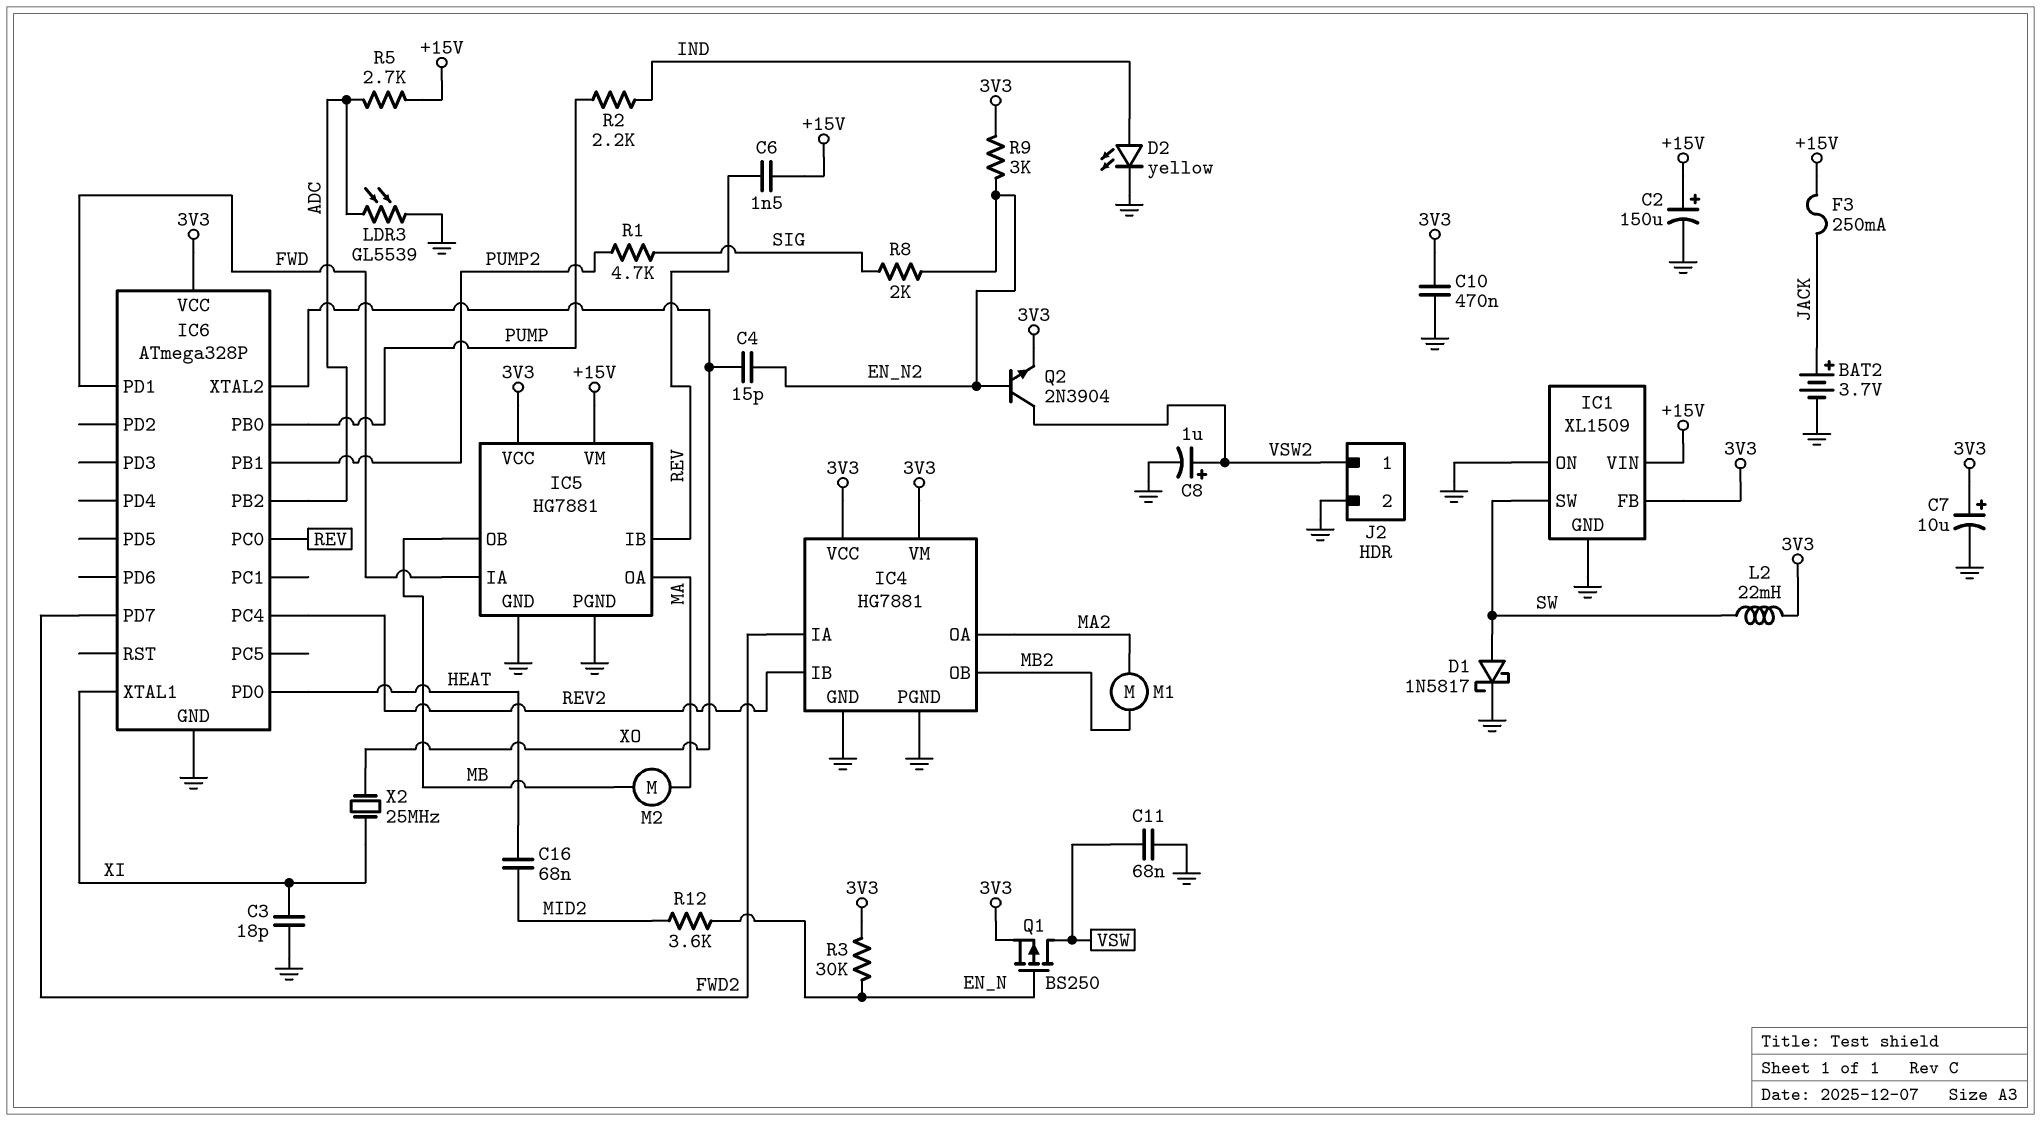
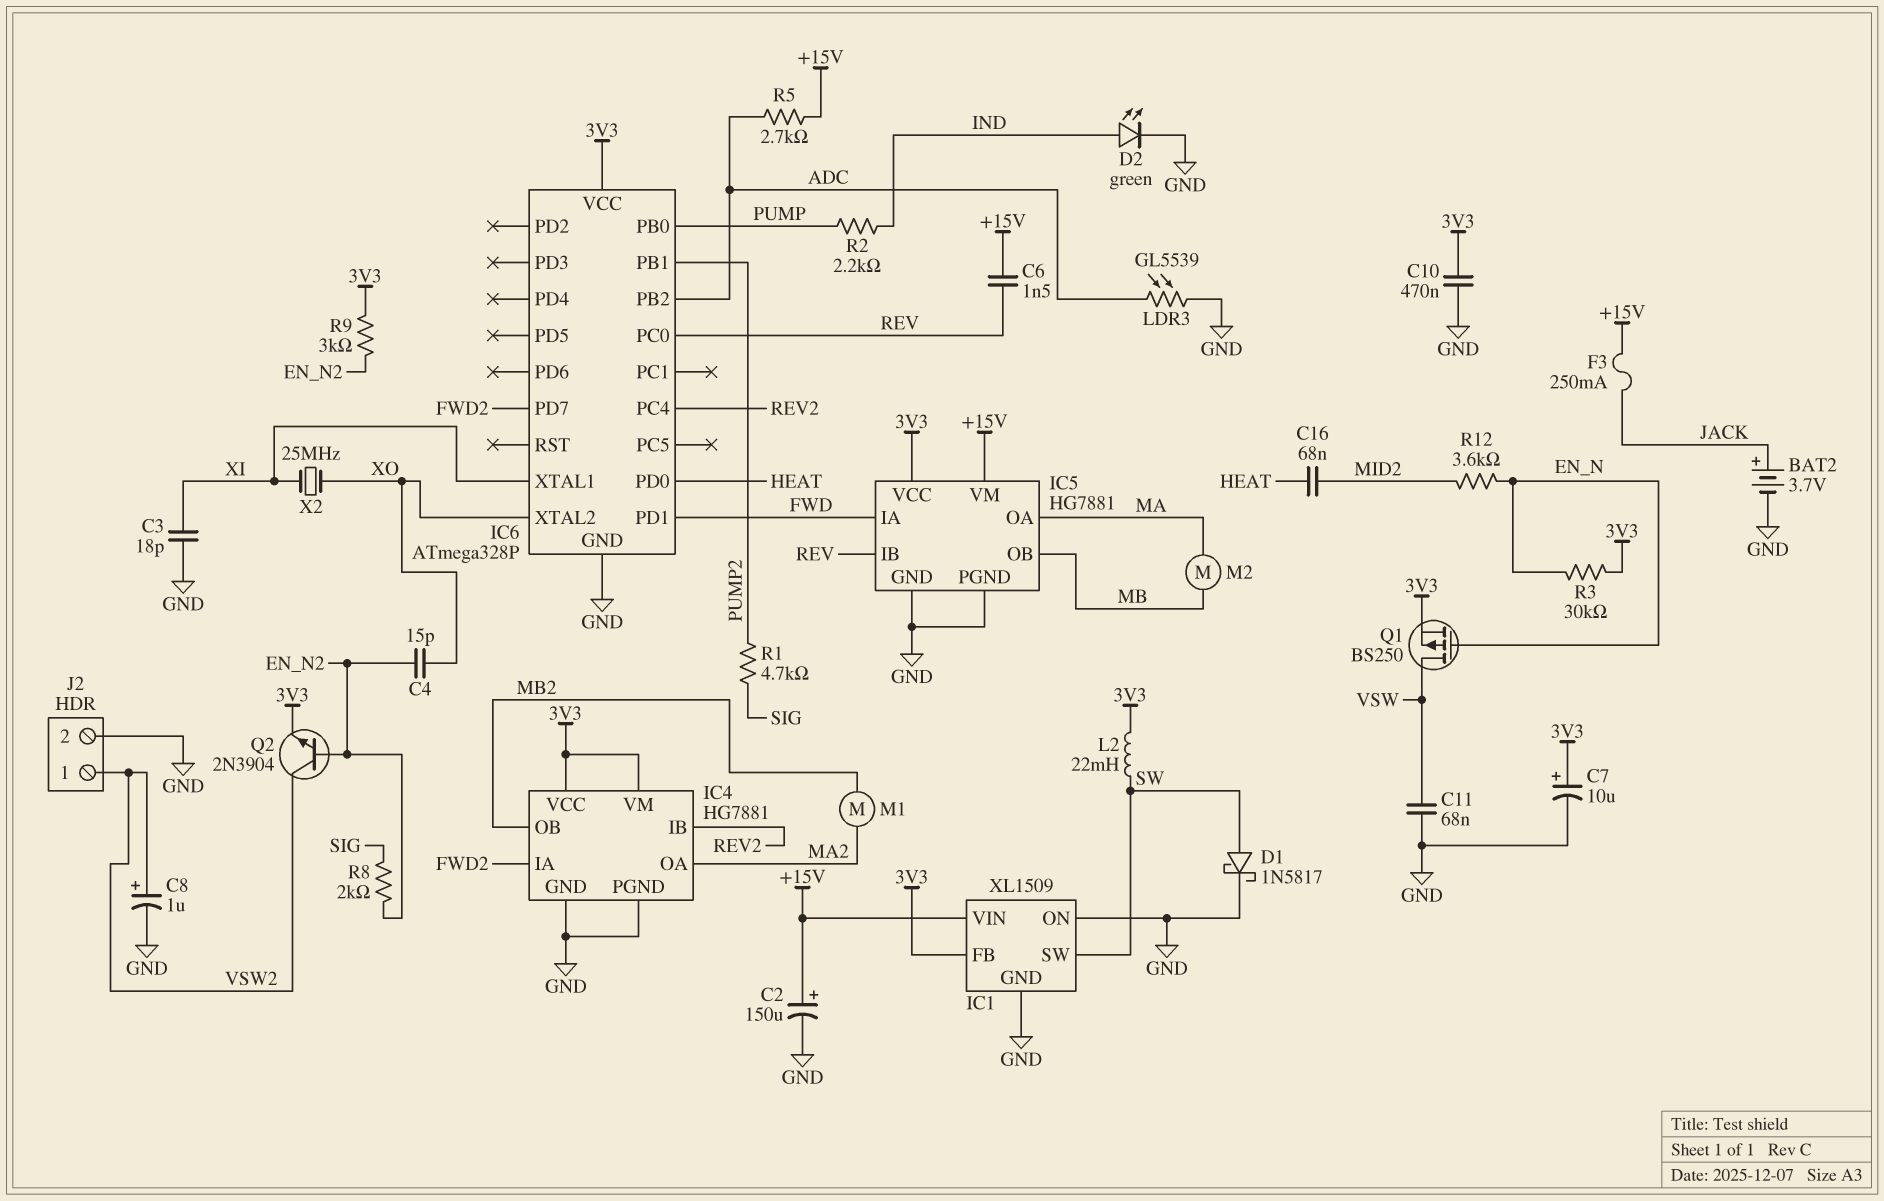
D2: LED yellow (A IND, K GND) -> LED green (A IND, K GND)

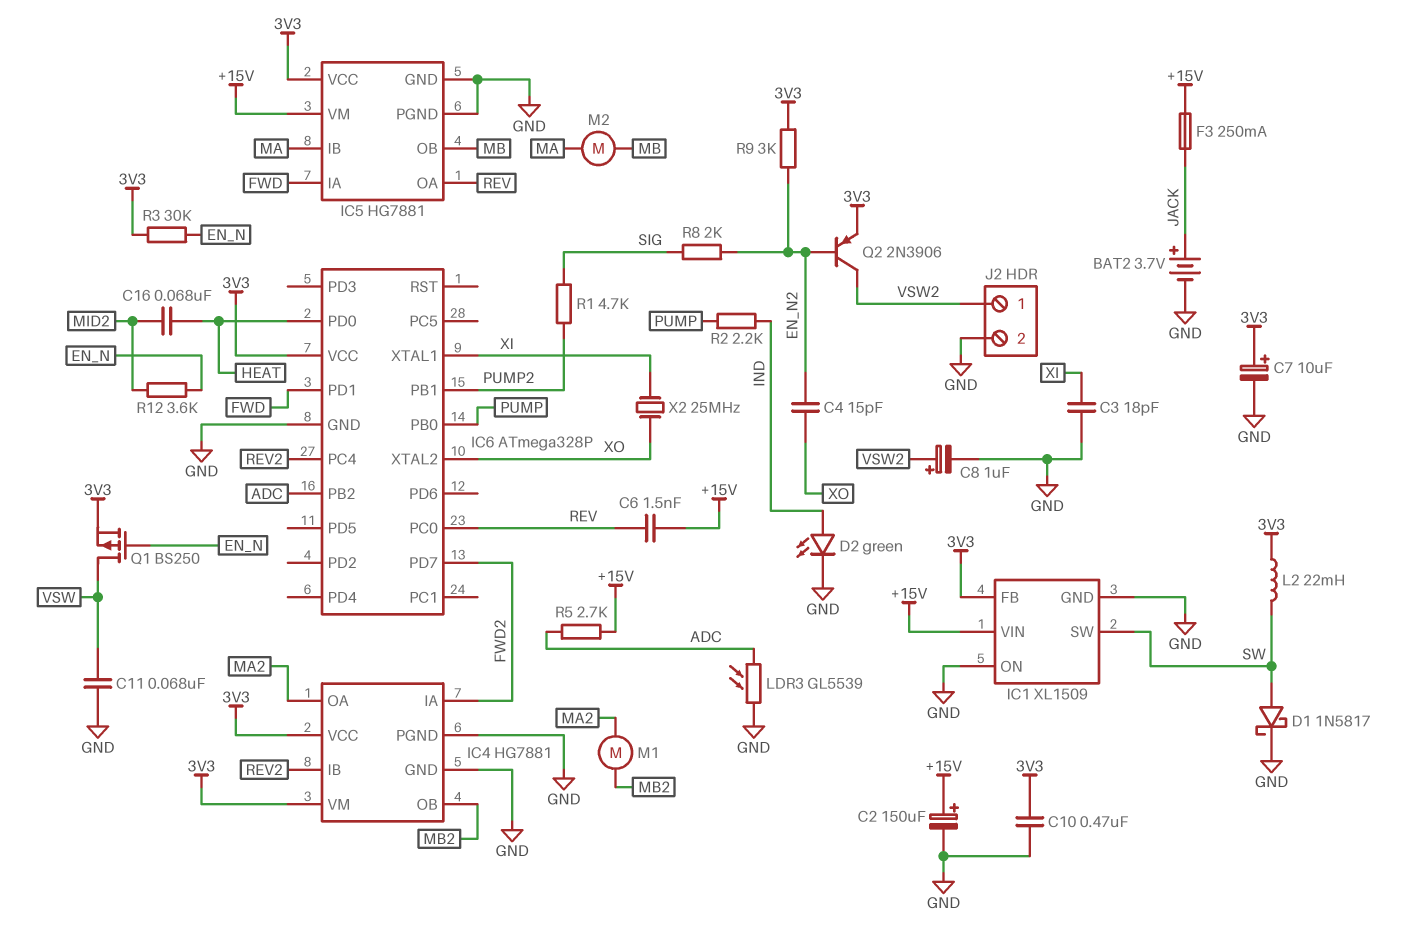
IC5 pin IB: REV -> MA
IC5 pin OA: MA -> REV
Q2: NPN 2N3904 (B EN_N2, C VSW2, E 3V3) -> PNP 2N3906 (B EN_N2, C VSW2, E 3V3)

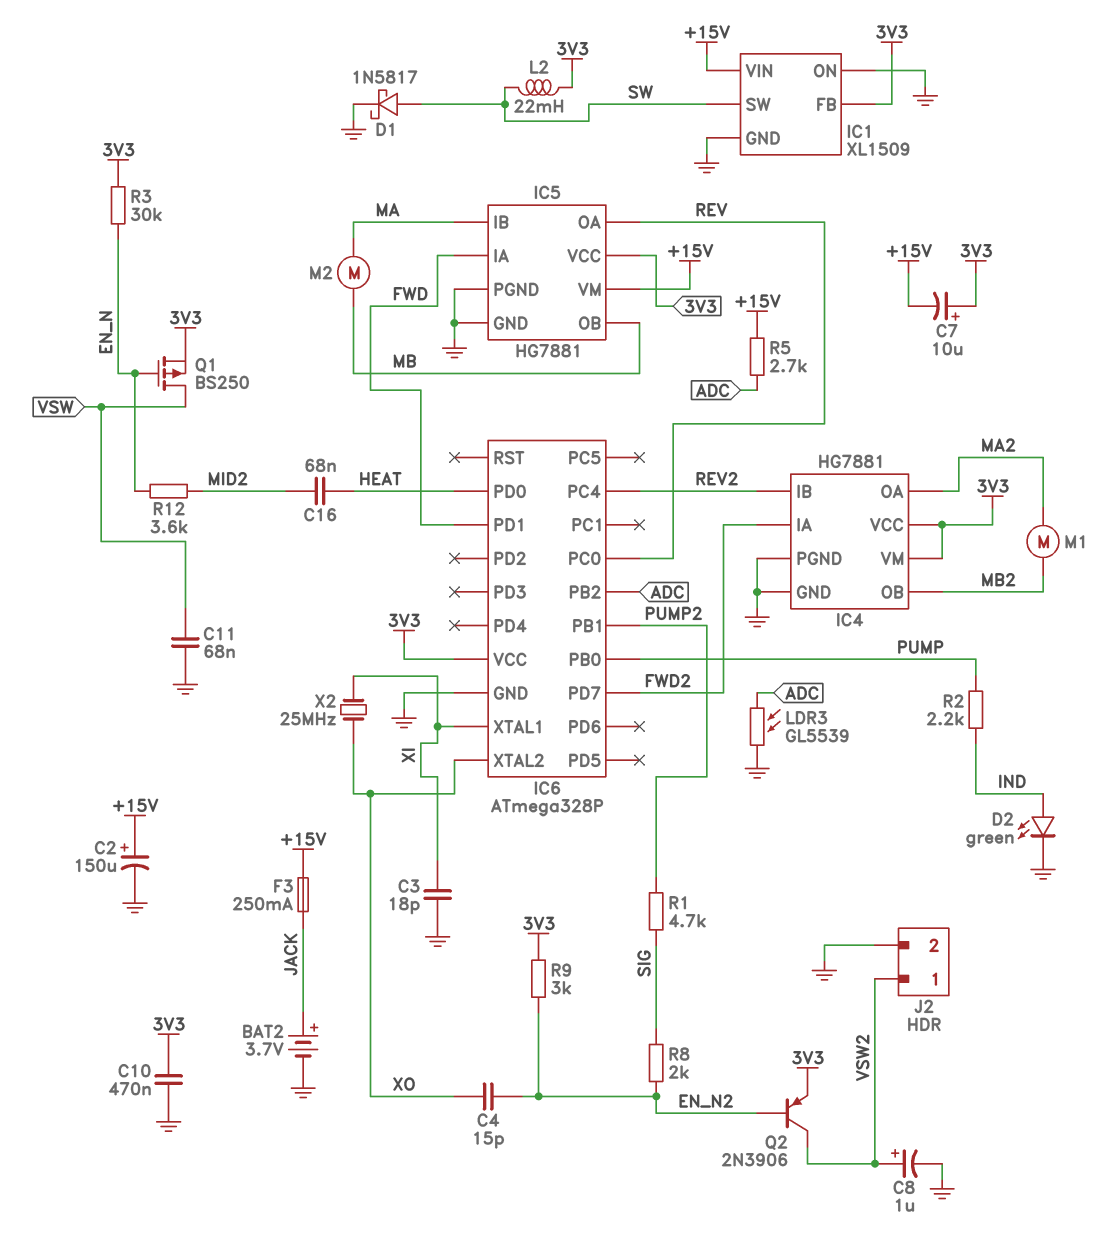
C6: 1.5nF (+15V, REV) -> none
C7: 10uF (plus 3V3, minus GND) -> 10uF (plus 3V3, minus +15V)

